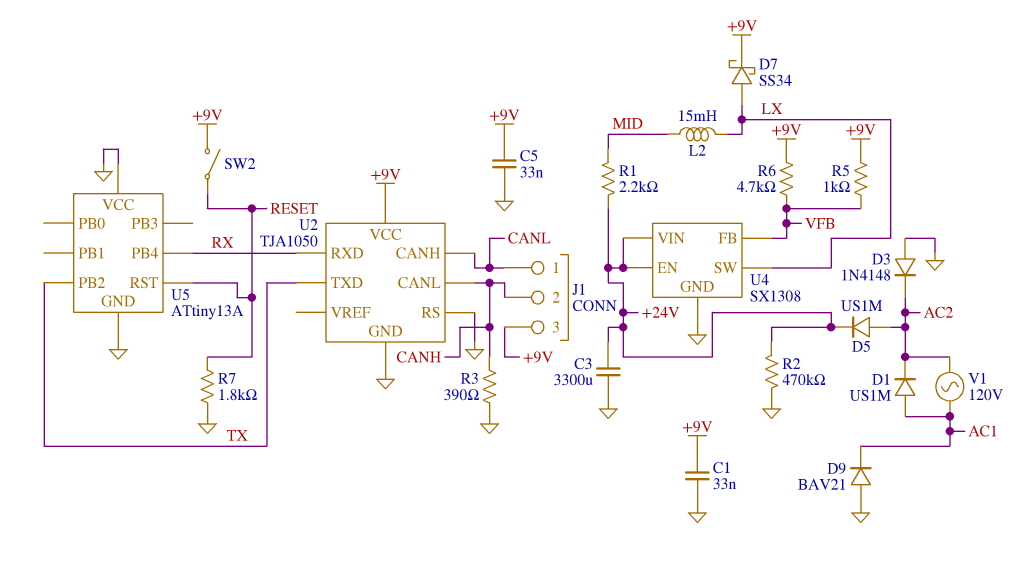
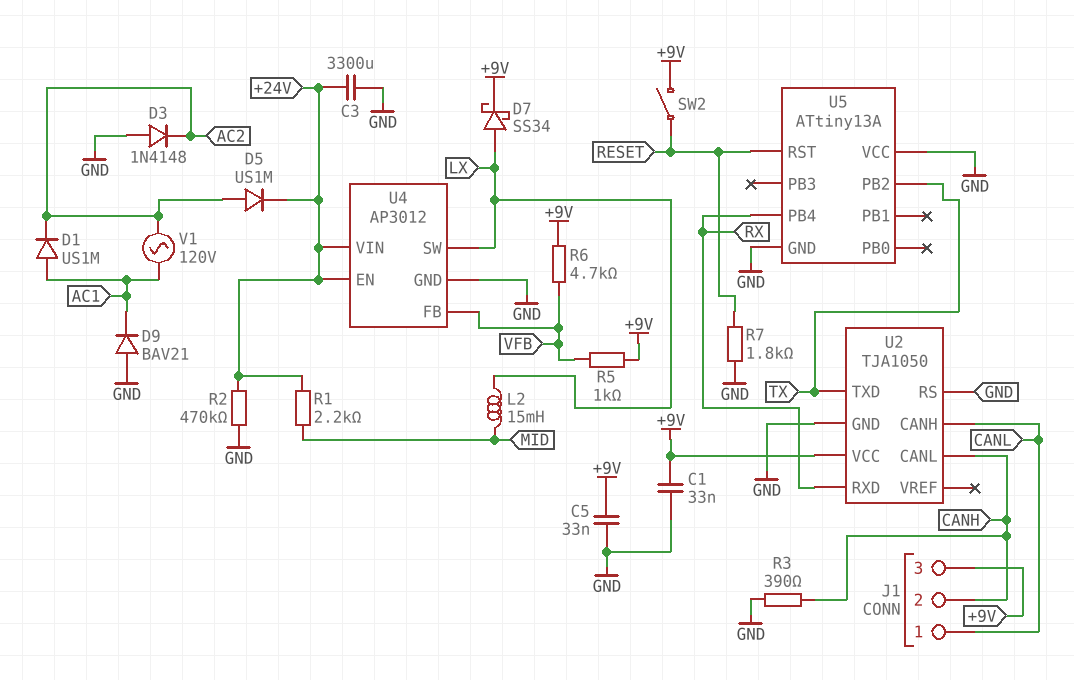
U4: SX1308 -> AP3012

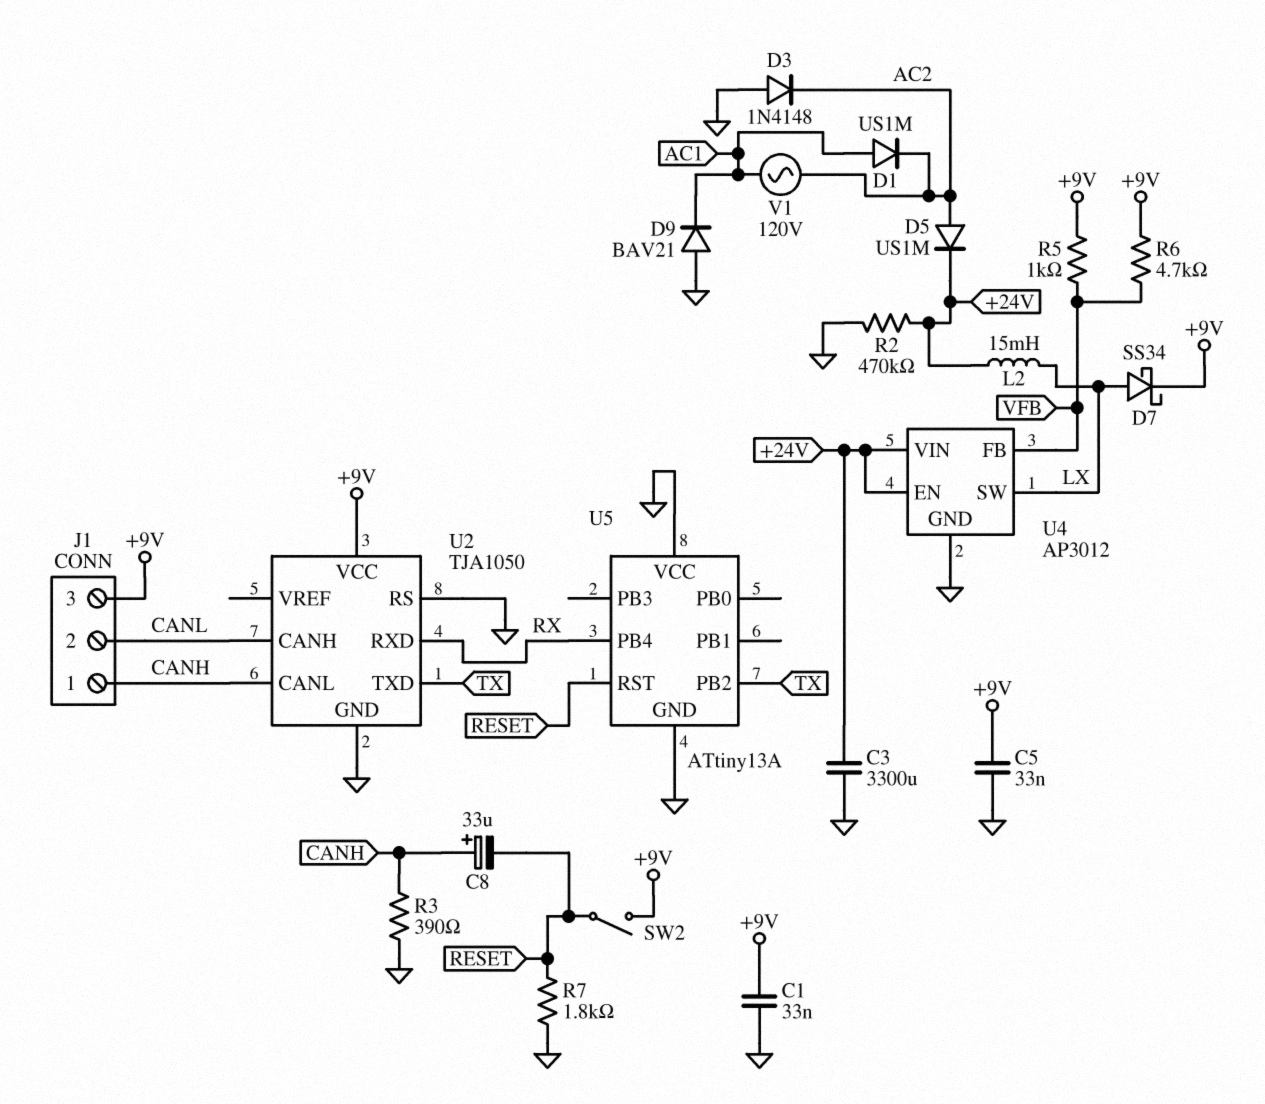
C8: none -> 33uF (plus CANH, minus RESET)
J1 pin 1: CANL -> CANH
J1 pin 2: CANH -> CANL
L2: 15mH (LX, MID) -> 15mH (+24V, LX)
R1: 2.2k (+24V, MID) -> none

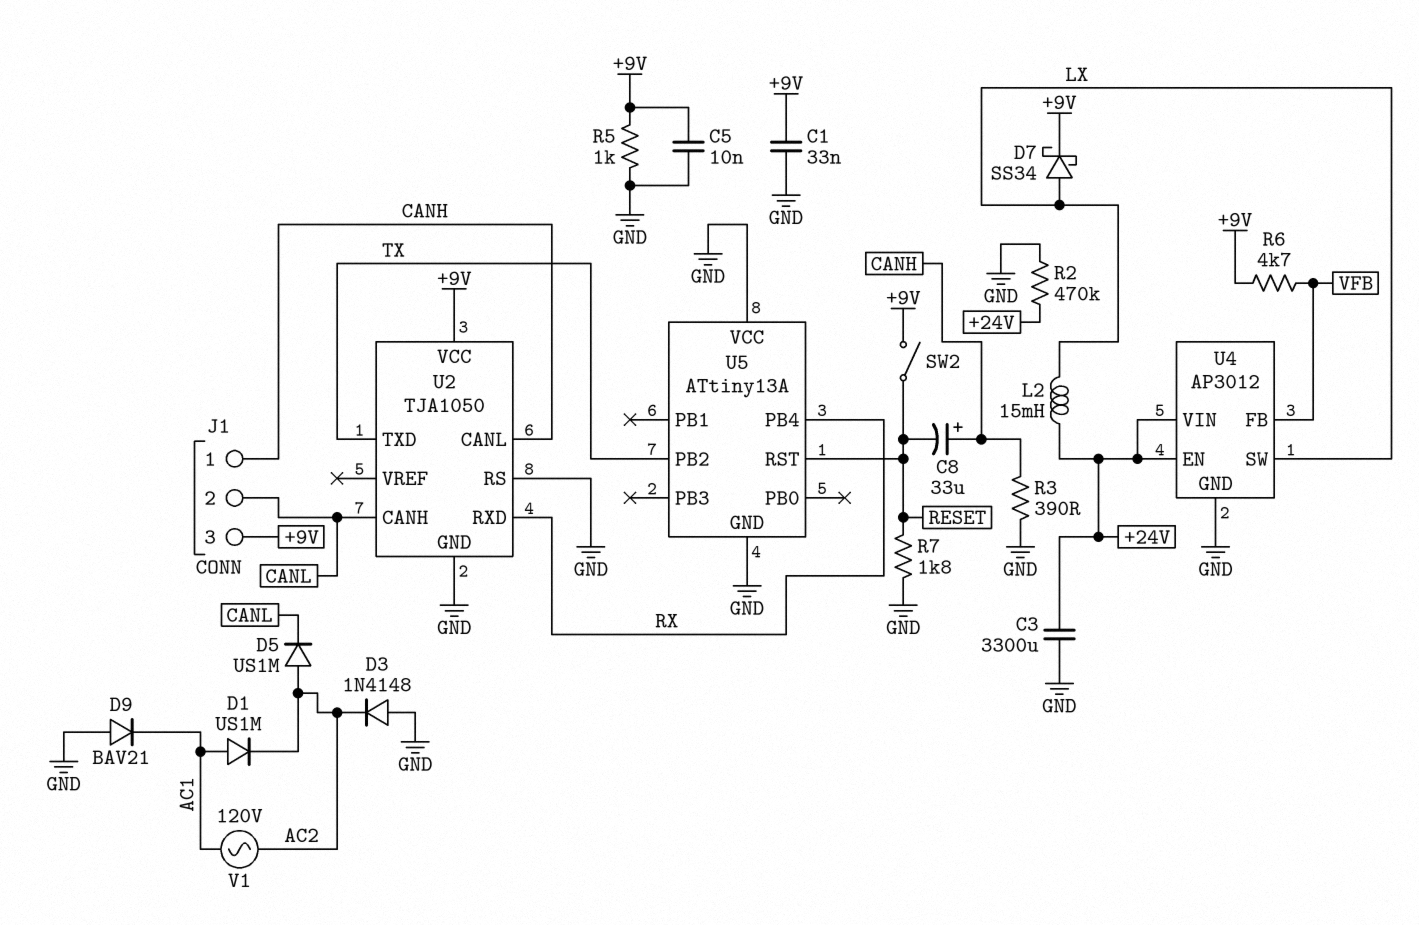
C5: 33nF (+9V, GND) -> 10nF (+9V, GND)
D5: diode US1M (A AC2, K +24V) -> diode US1M (A AC2, K CANL)
R5: 1k (+9V, VFB) -> 1k (+9V, GND)

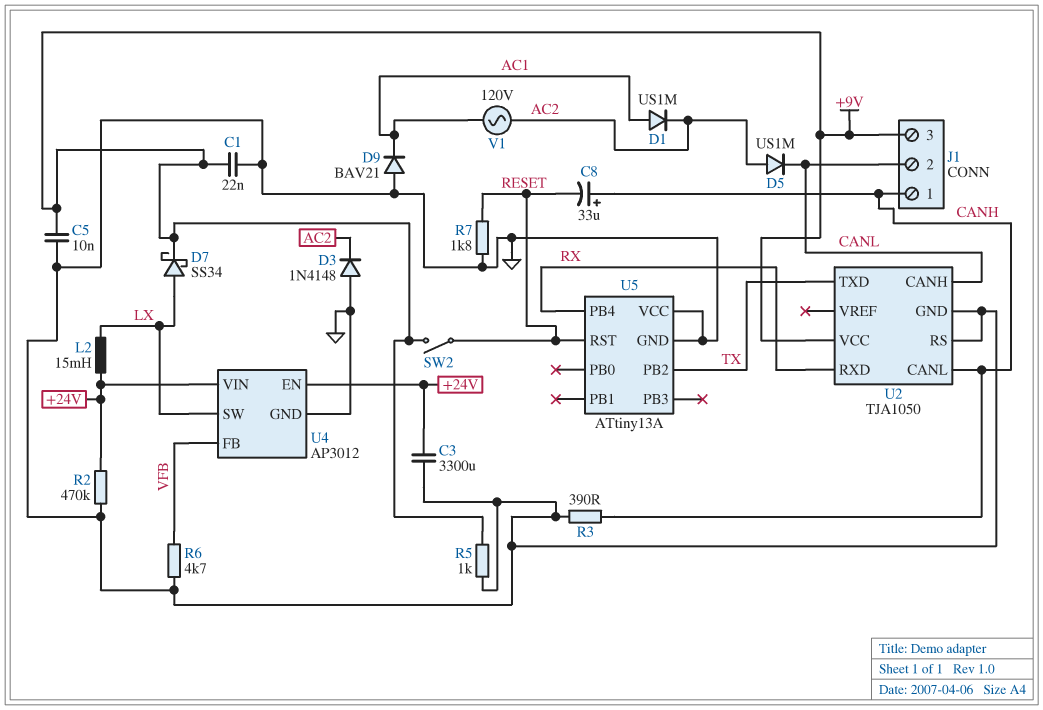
C1: 33nF (+9V, GND) -> 22nF (+9V, GND)
R6: 4.7k (+9V, VFB) -> 4.7k (GND, VFB)

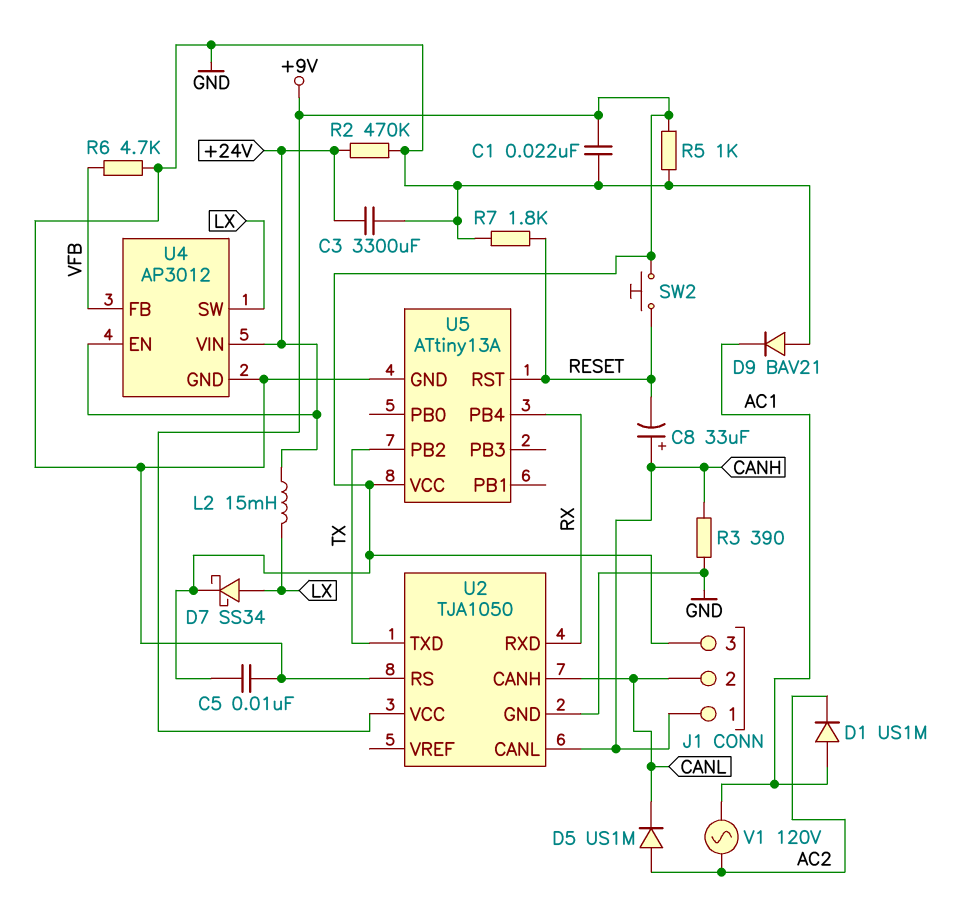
D3: diode 1N4148 (A GND, K AC2) -> none
SW2: switch (+9V, RESET) -> button (+9V, RESET)
U5 pin VCC: GND -> +9V

